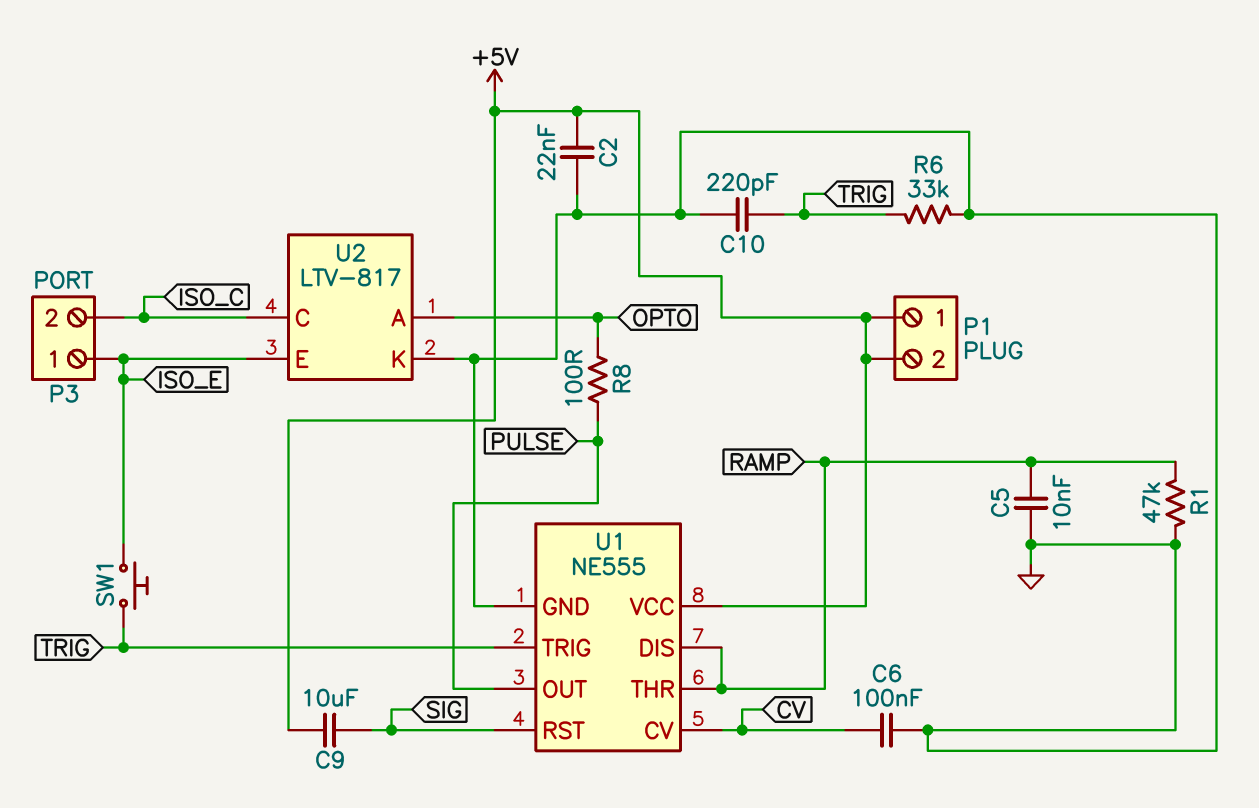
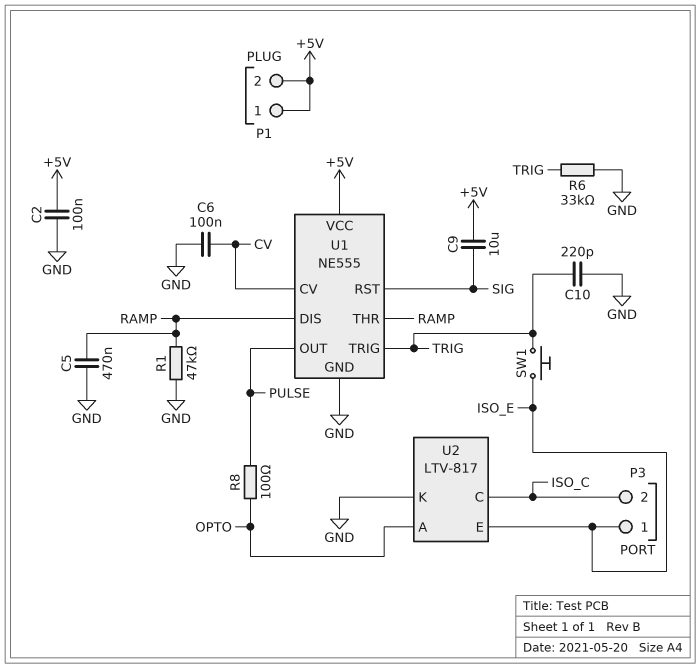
C2: 22nF (+5V, GND) -> 100nF (+5V, GND)
C5: 10nF (GND, RAMP) -> 470nF (GND, RAMP)

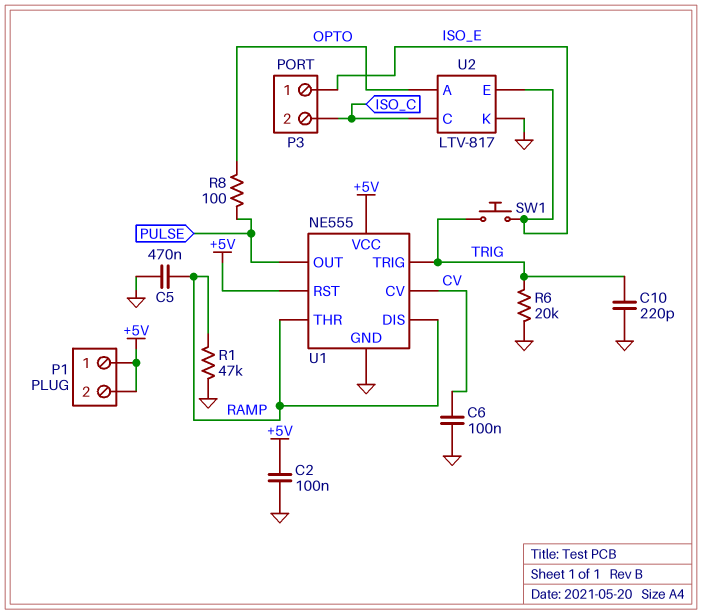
C9: 10uF (+5V, SIG) -> none
R6: 33k (GND, TRIG) -> 20k (GND, TRIG)
U1 pin RST: SIG -> +5V

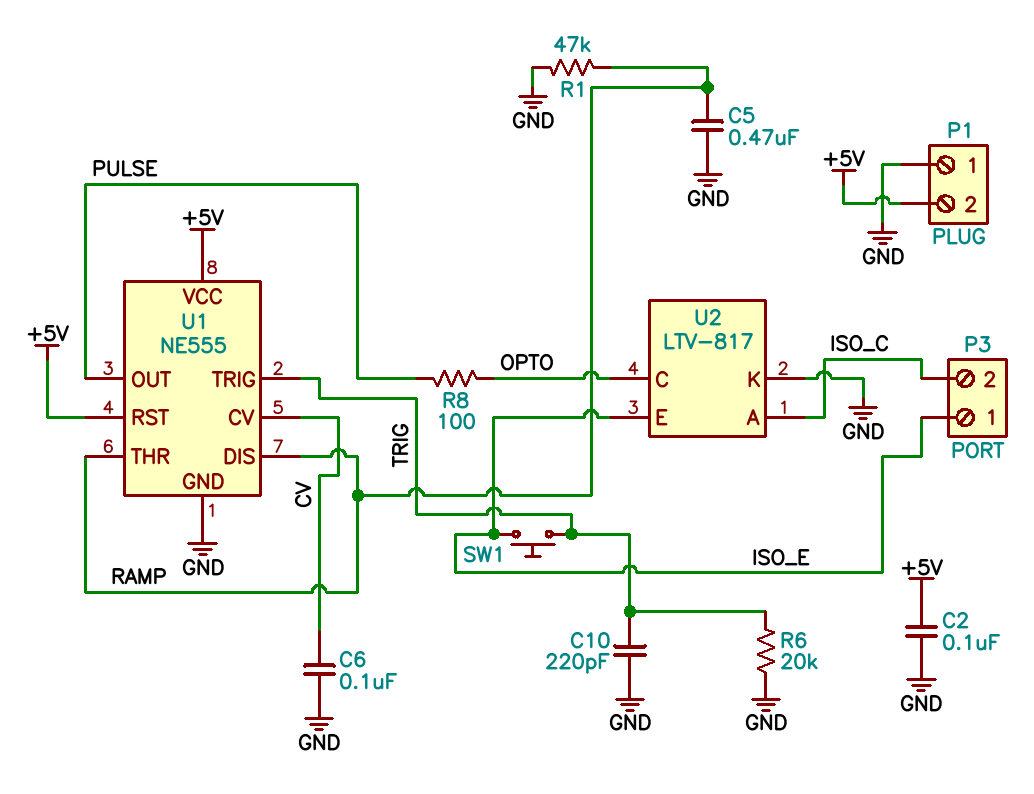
P1 pin 1: +5V -> GND
U2 pin A: OPTO -> ISO_C
U2 pin C: ISO_C -> OPTO

